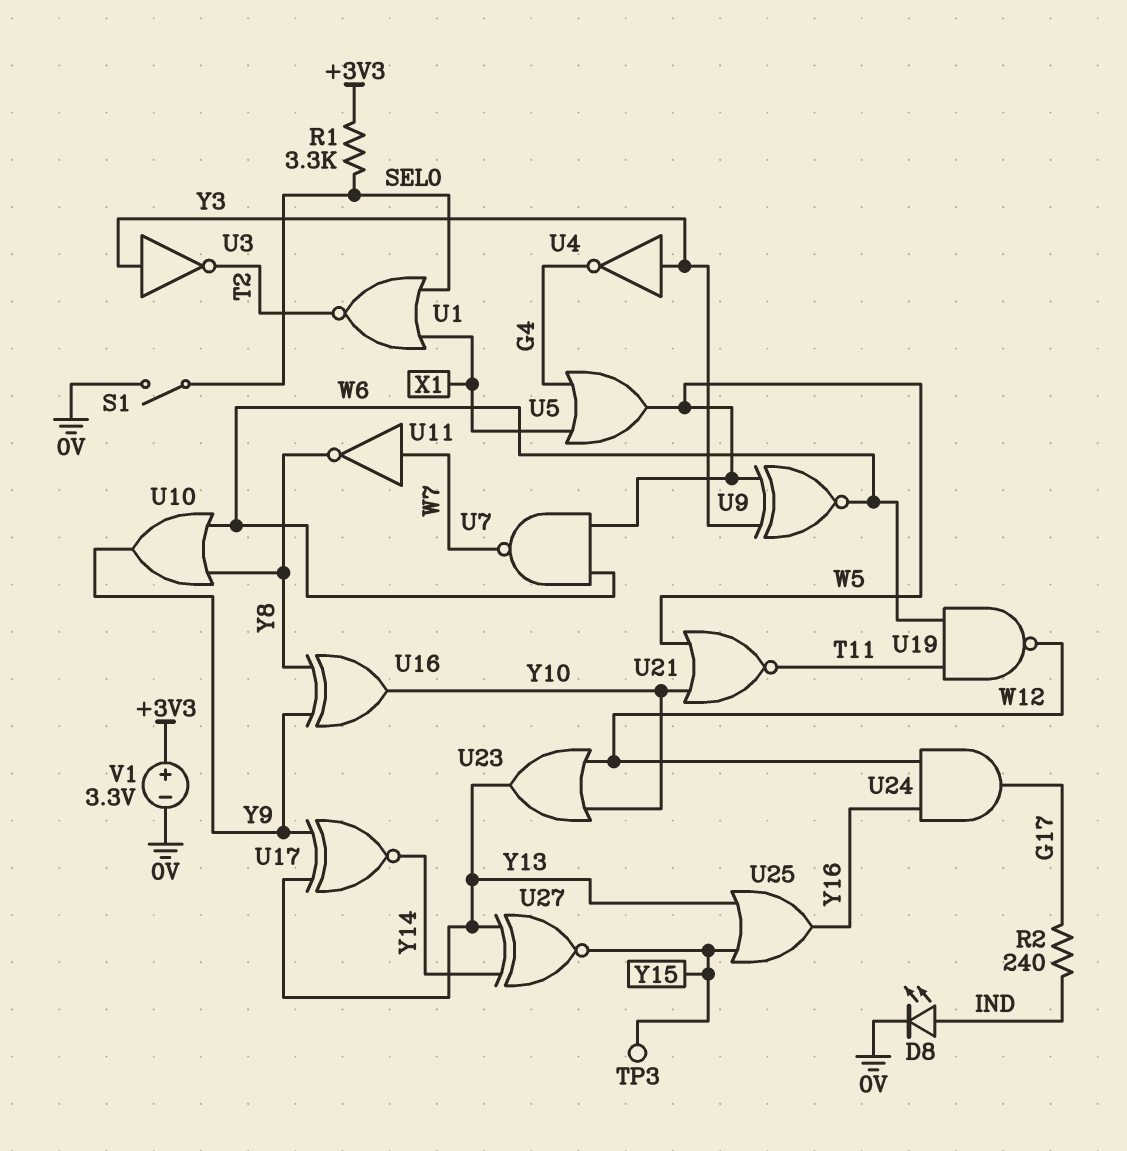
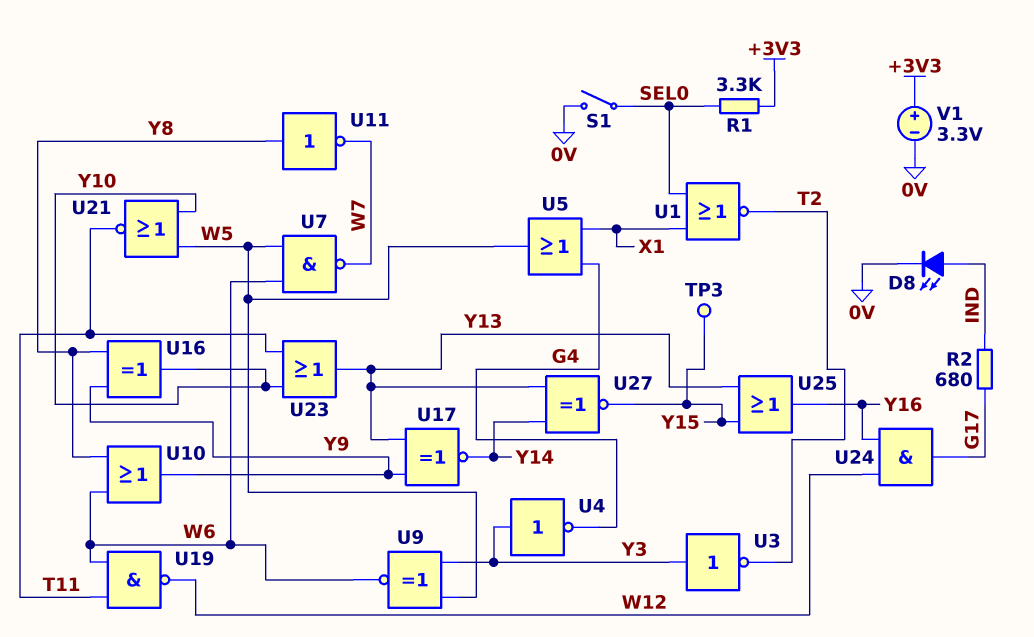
R2: 240 (G17, IND) -> 680 (G17, IND)
U11: NOT (in W7, out Y8) -> NOT (in Y8, out W7)
U23: OR (in W12, in Y10, out Y13) -> OR (in T11, in Y10, out Y13)

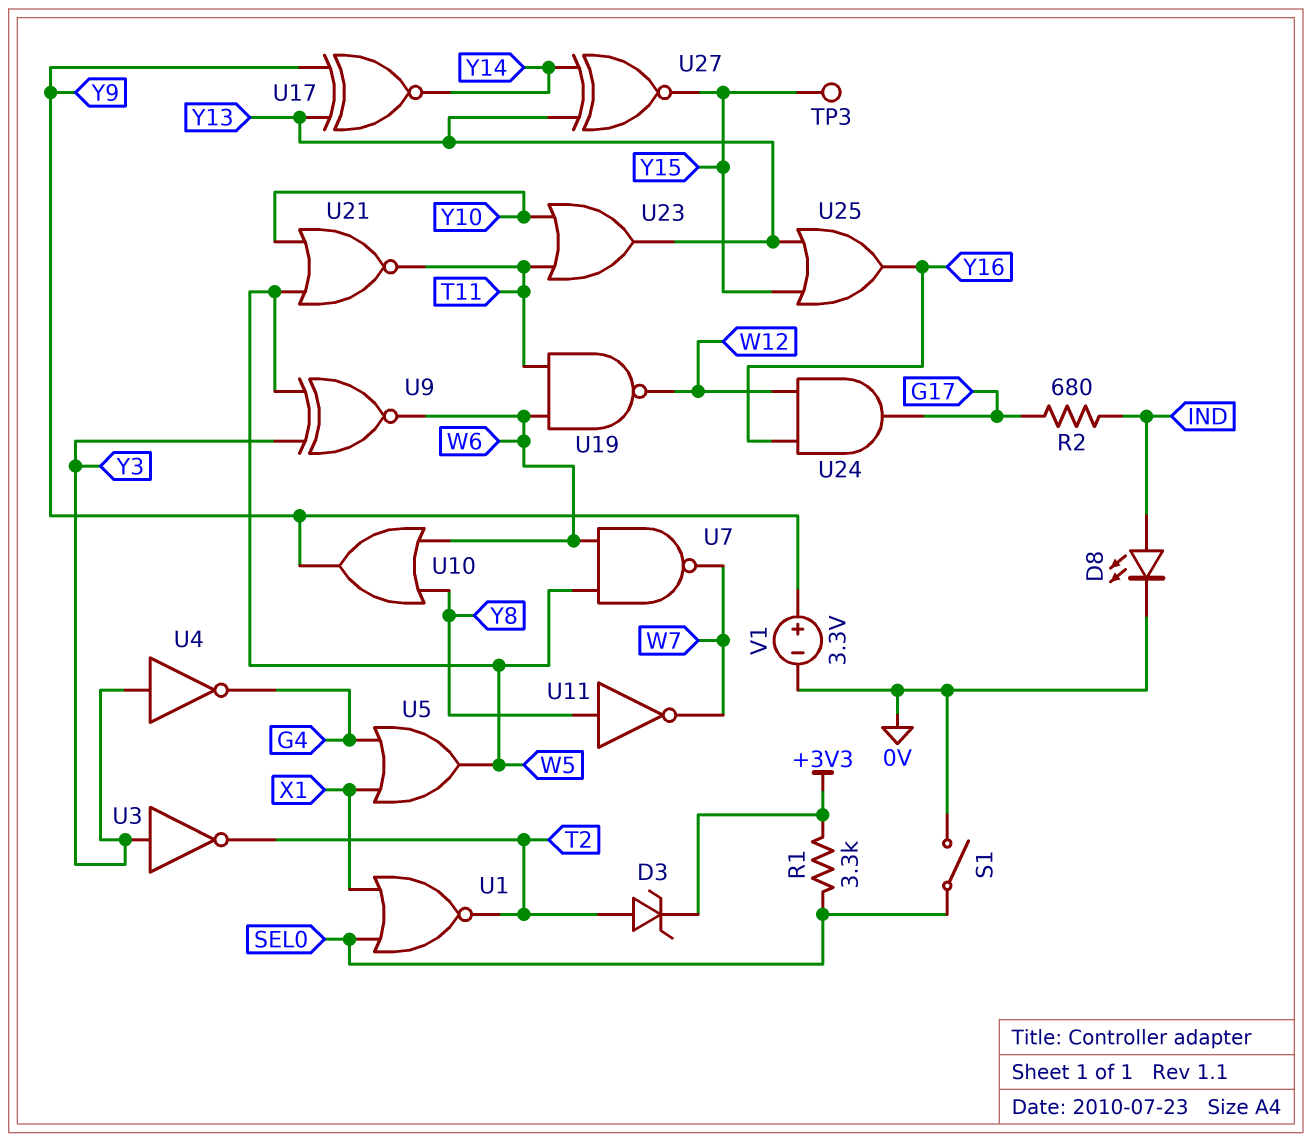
D3: none -> zener (A T2, K +3V3)
U16: XOR (in Y8, in Y9, out Y10) -> none
V1: 3.3V (plus +3V3, minus 0V) -> 3.3V (plus Y9, minus 0V)

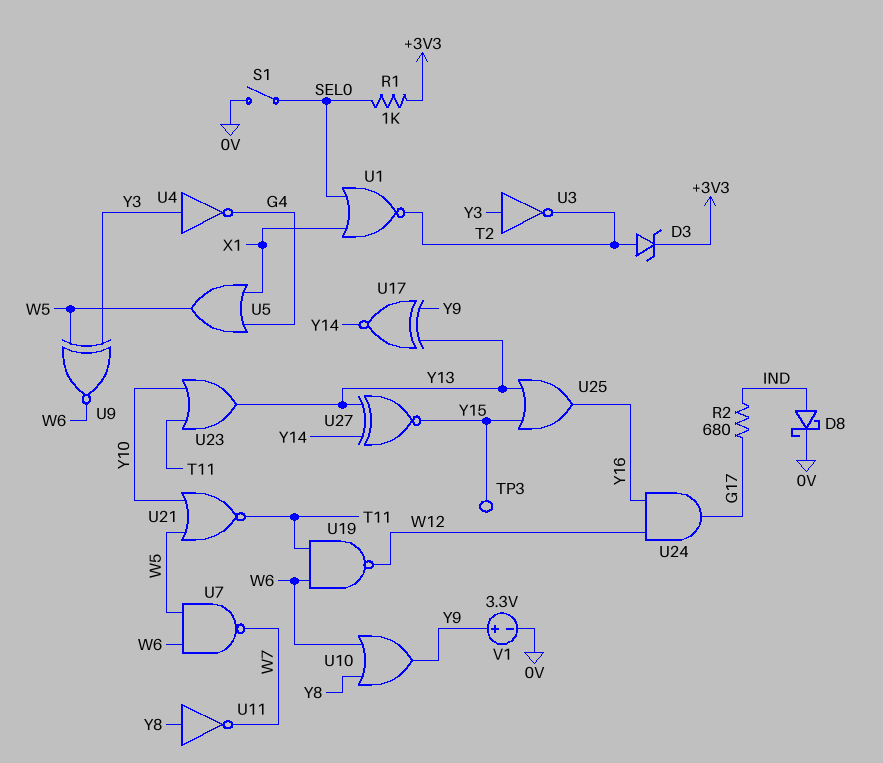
D8: LED (A IND, K 0V) -> schottky (A IND, K 0V)
R1: 3.3k (+3V3, SEL0) -> 1k (+3V3, SEL0)

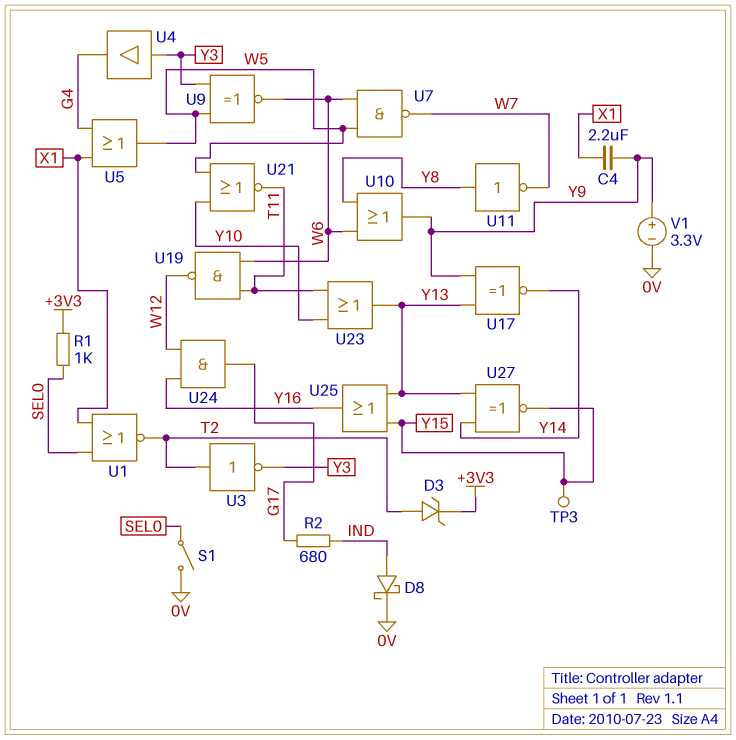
C4: none -> 2.2uF (X1, Y9)
U3: NOT (in Y3, out T2) -> NOT (in T2, out Y3)
U4: NOT (in Y3, out G4) -> buffer (in Y3, out G4)

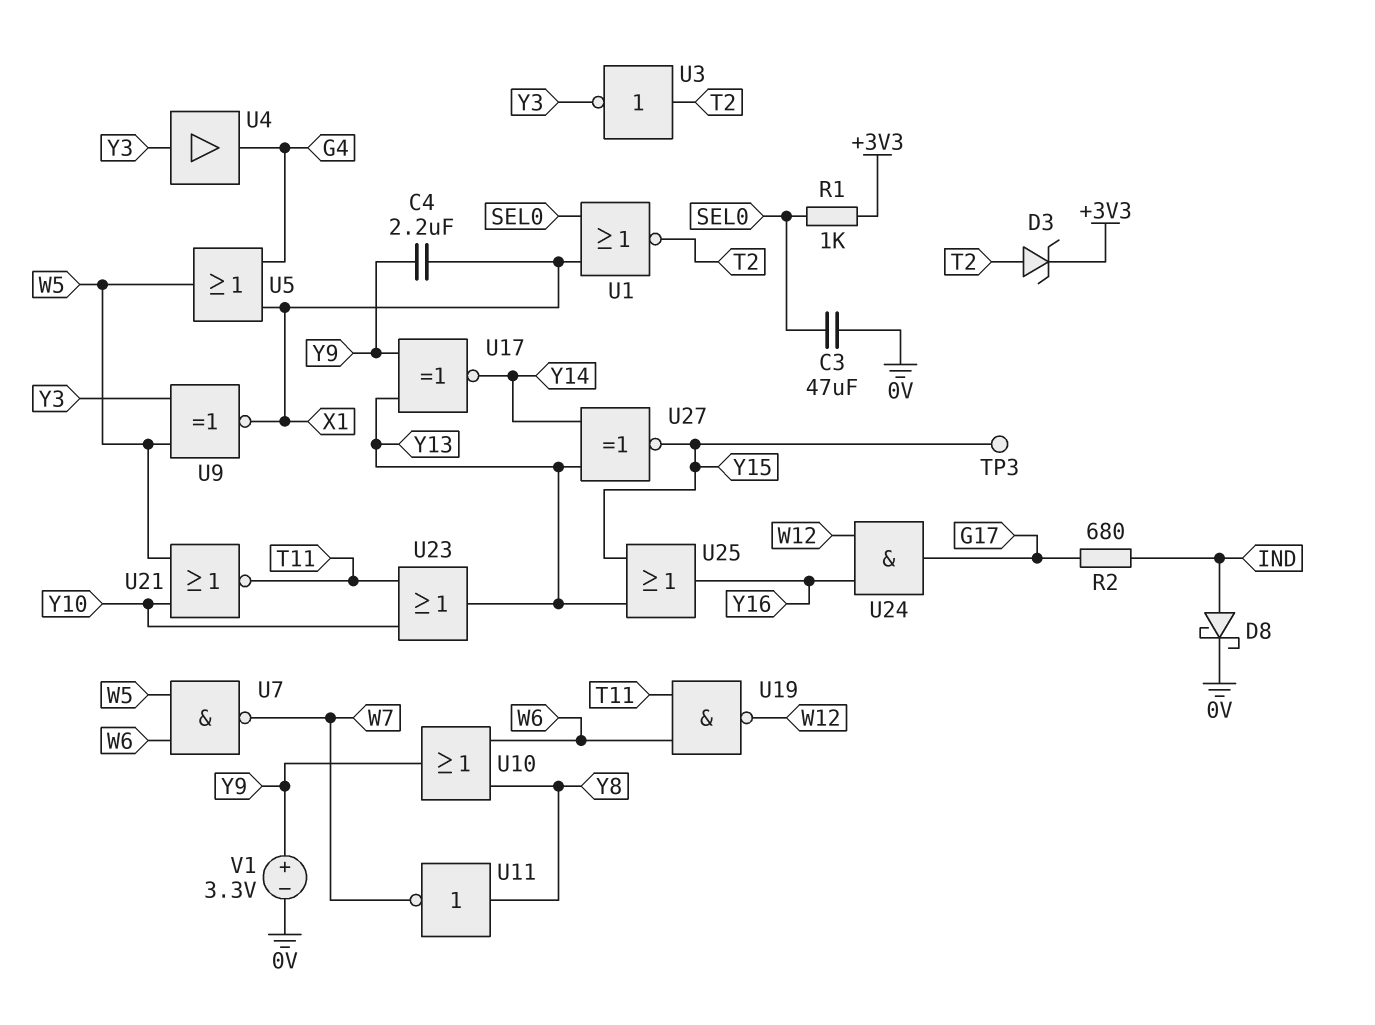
C3: none -> 47uF (0V, SEL0)
S1: switch (0V, SEL0) -> none
U9: XNOR (in W5, in Y3, out W6) -> XNOR (in W5, in Y3, out X1)

